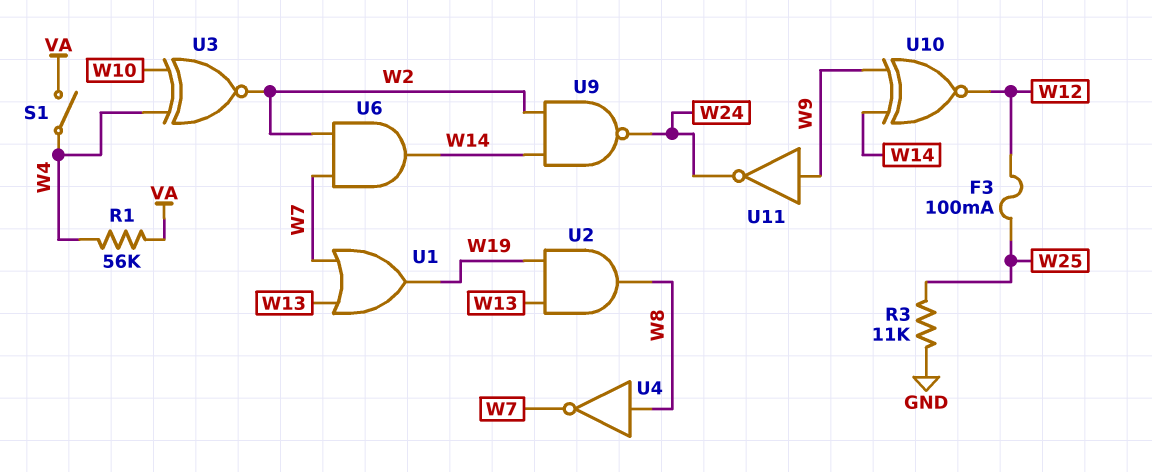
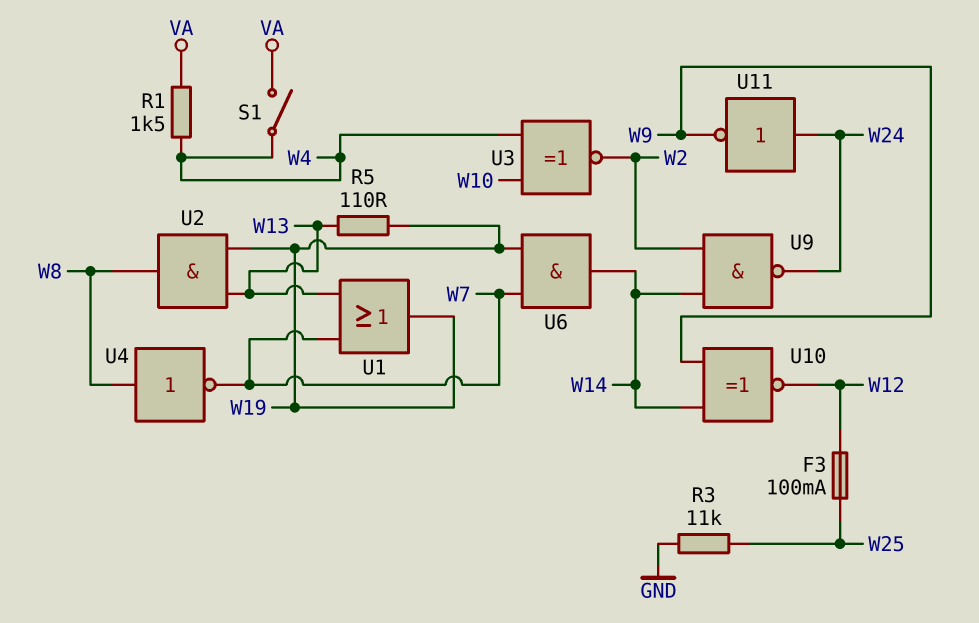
R1: 56k (VA, W4) -> 1.5k (VA, W4)
R5: none -> 110 (W13, W19)
U6: AND (in W2, in W7, out W14) -> AND (in W7, in W19, out W14)
U11: NOT (in W9, out W24) -> NOT (in W24, out W9)

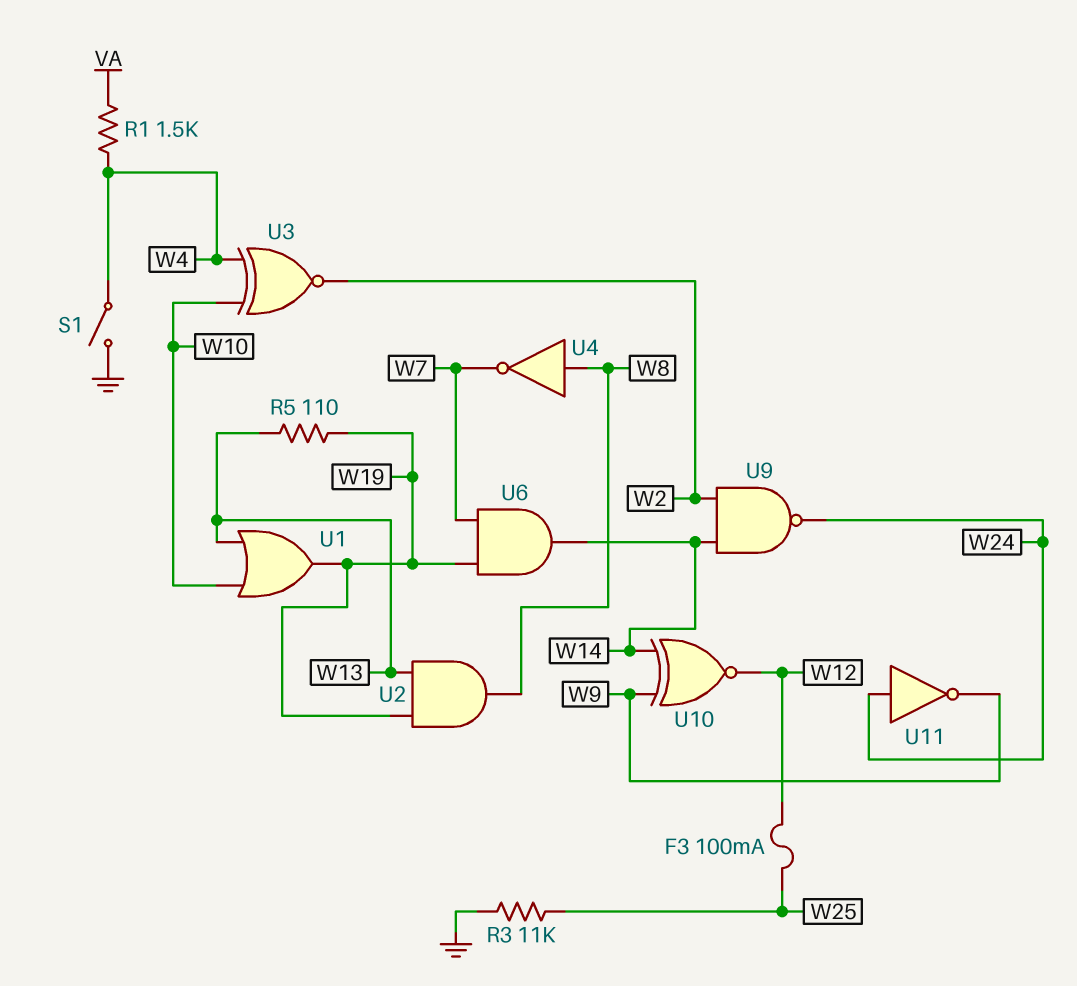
S1: switch (VA, W4) -> switch (GND, W4)
U1: OR (in W7, in W13, out W19) -> OR (in W10, in W13, out W19)

